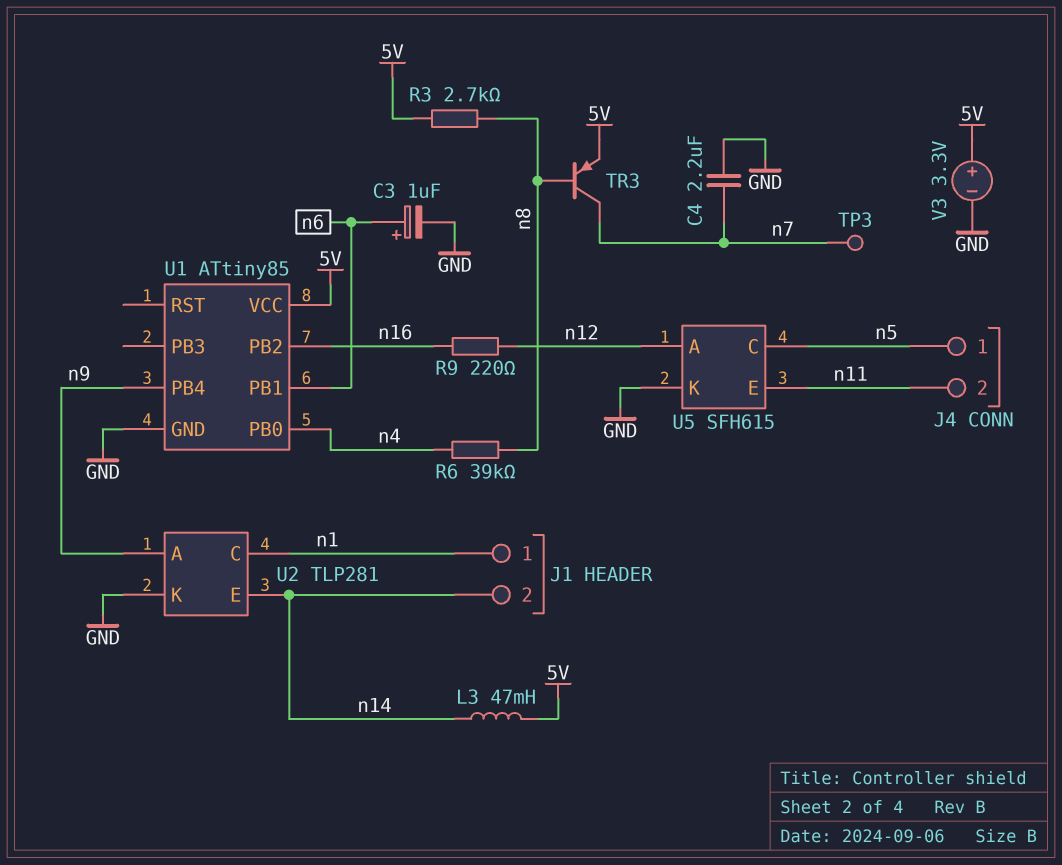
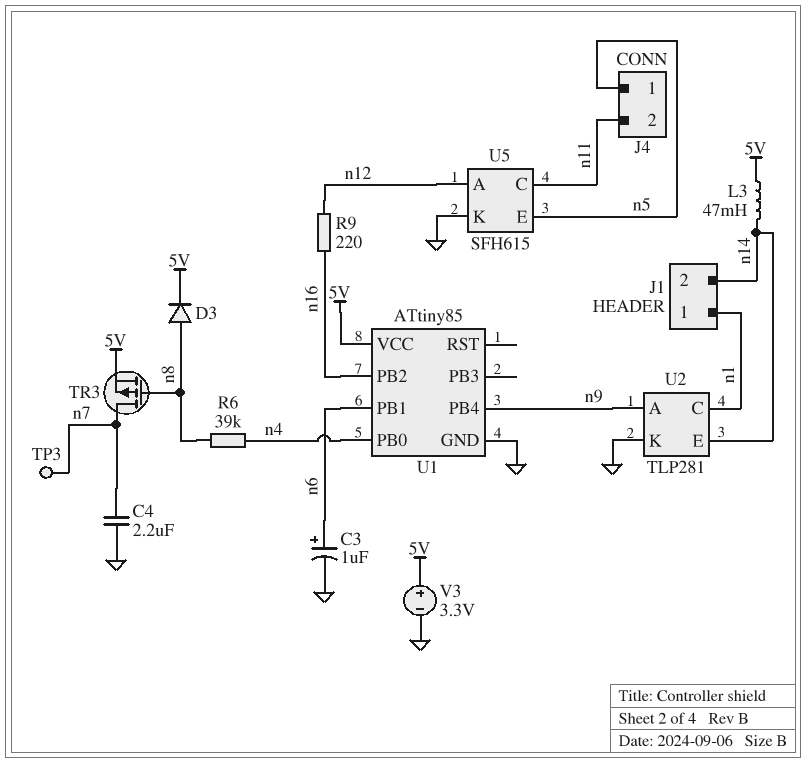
D3: none -> diode (A n8, K 5V)
R3: 2.7k (5V, n8) -> none
TR3: PNP (B n8, C n7, E 5V) -> PMOS (G n8, D n7, S 5V)
U5 pin C: n5 -> n11
U5 pin E: n11 -> n5

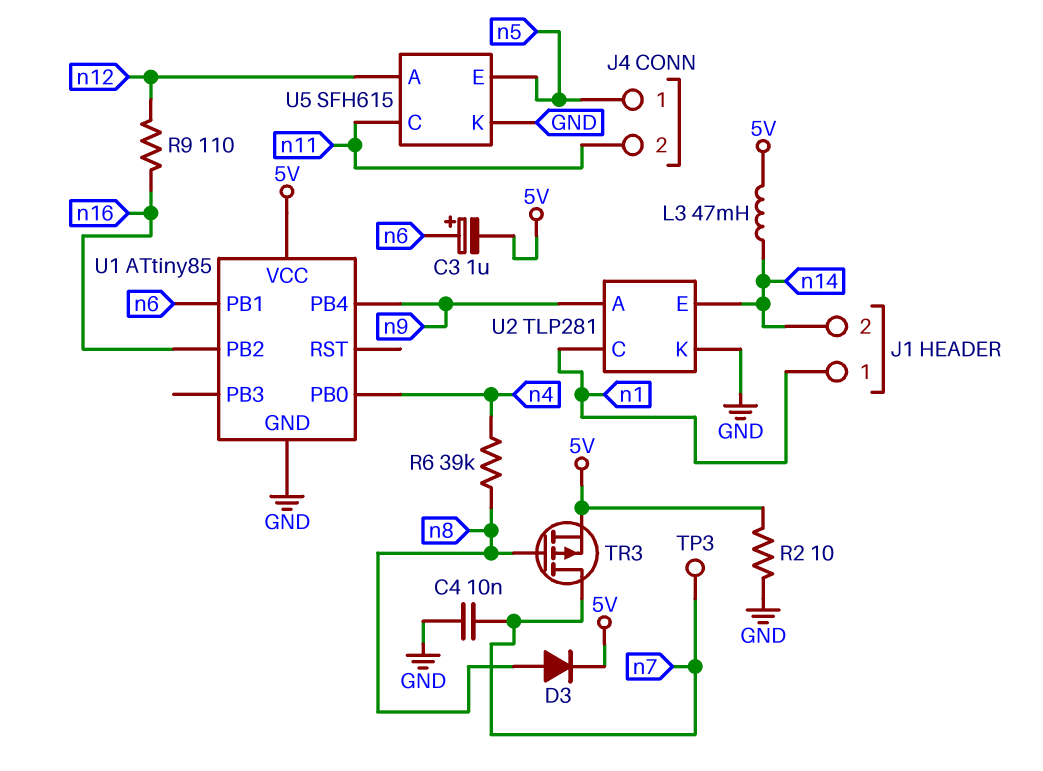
C3: 1uF (plus n6, minus GND) -> 1uF (plus n6, minus 5V)
C4: 2.2uF (GND, n7) -> 10nF (GND, n7)
R2: none -> 10 (5V, GND)
R9: 220 (n12, n16) -> 110 (n12, n16)
V3: 3.3V (plus 5V, minus GND) -> none

